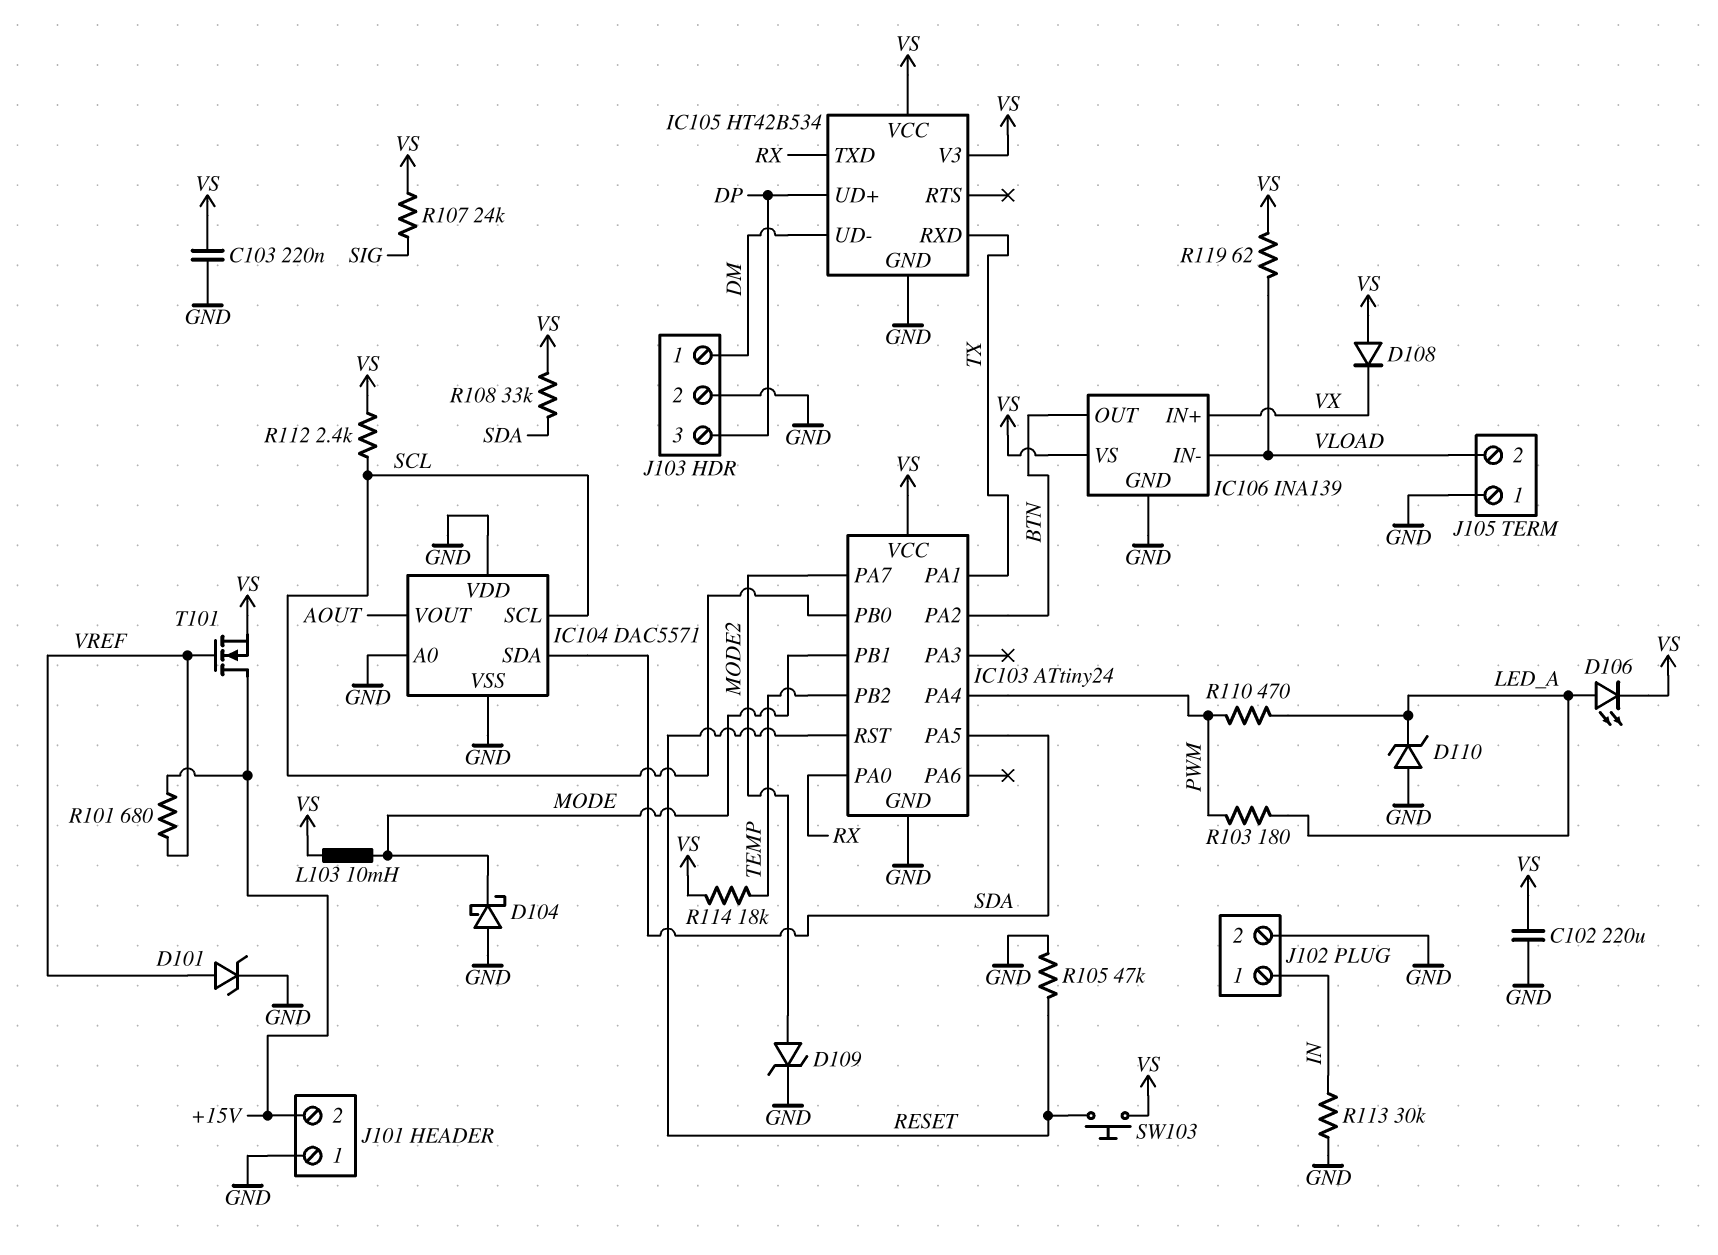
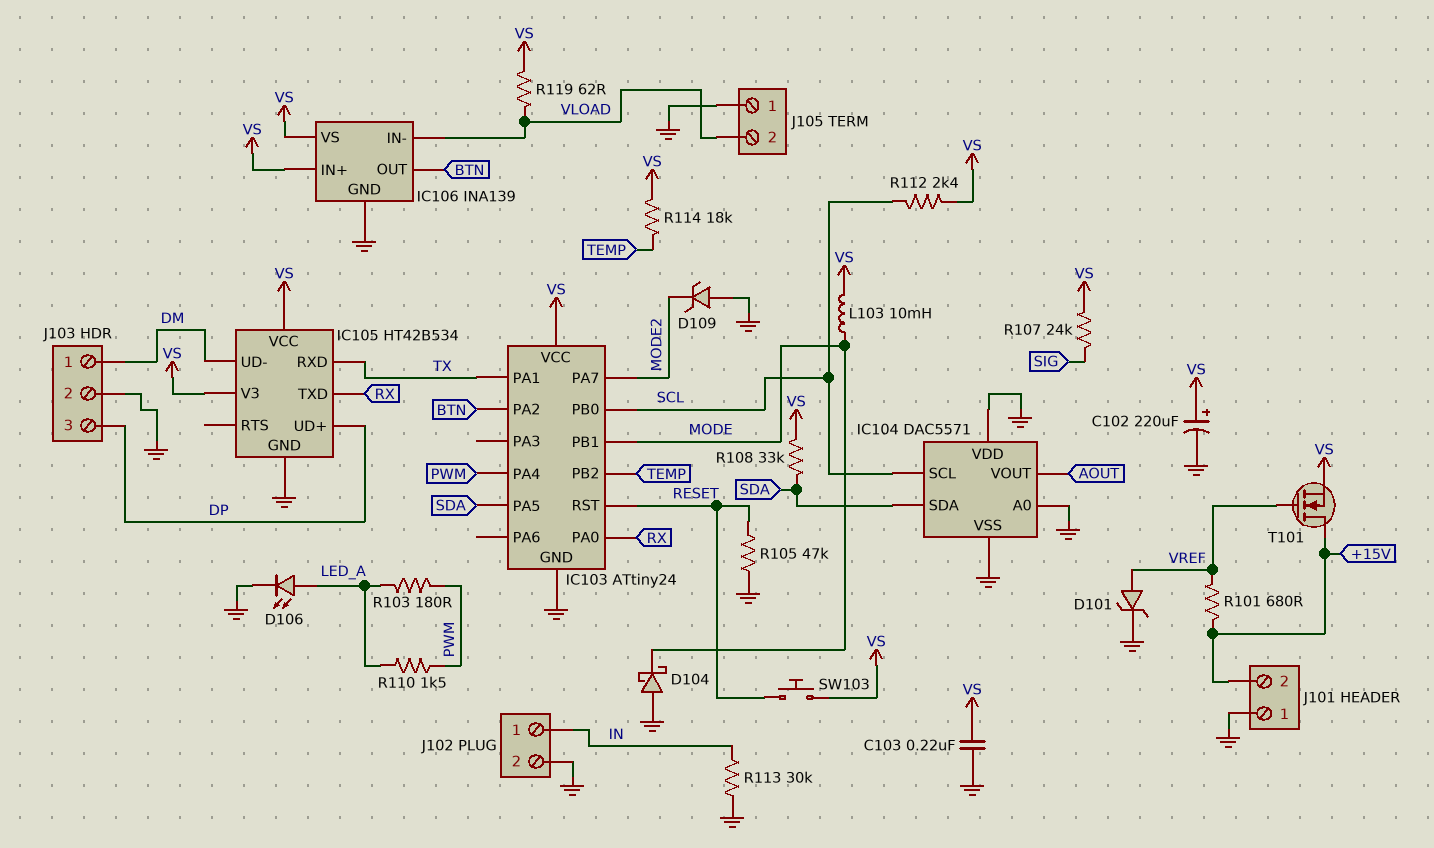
C102: 220uF (GND, VS) -> 220uF (plus VS, minus GND)
D106: LED (A LED_A, K VS) -> LED (A LED_A, K GND)
D108: diode (A VS, K VX) -> none
D109: zener (A MODE2, K GND) -> zener (A GND, K MODE2)
D110: zener (A GND, K LED_A) -> none
IC106 pin IN+: VX -> VS
R110: 470 (LED_A, PWM) -> 1.5k (LED_A, PWM)

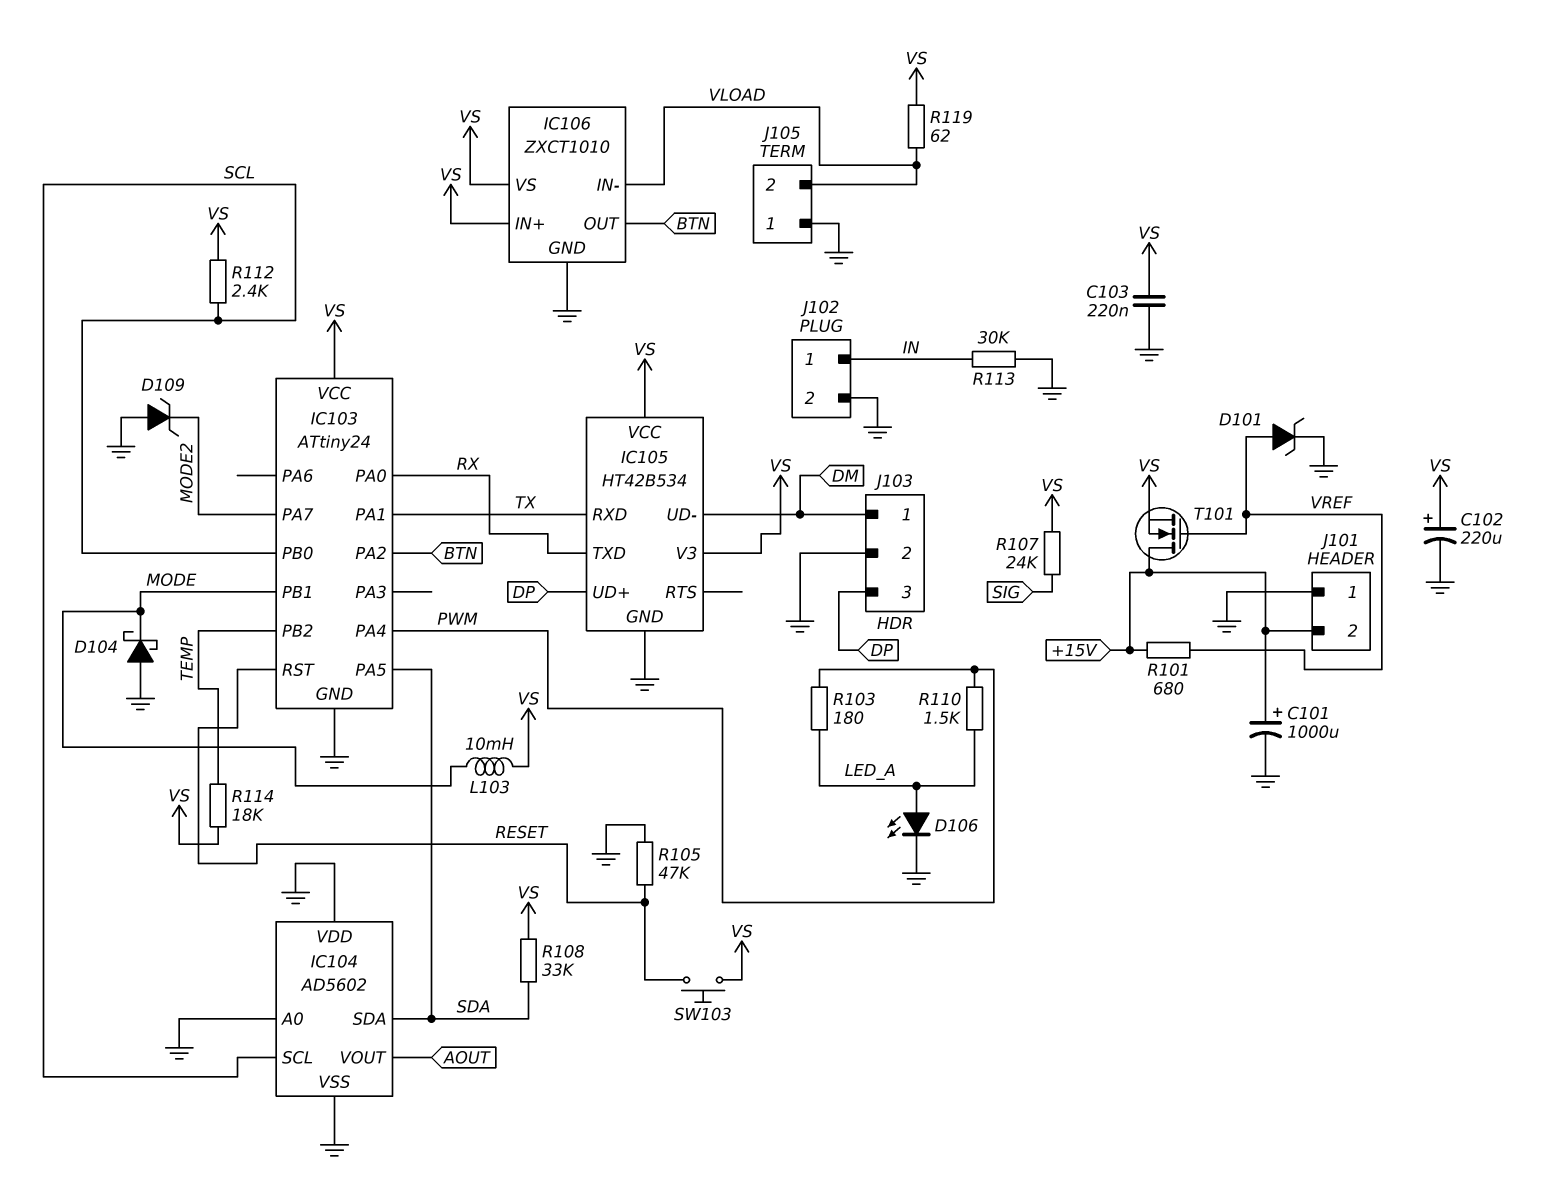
C101: none -> 1000uF (plus +15V, minus GND)
IC104: DAC5571 -> AD5602
IC106: INA139 -> ZXCT1010

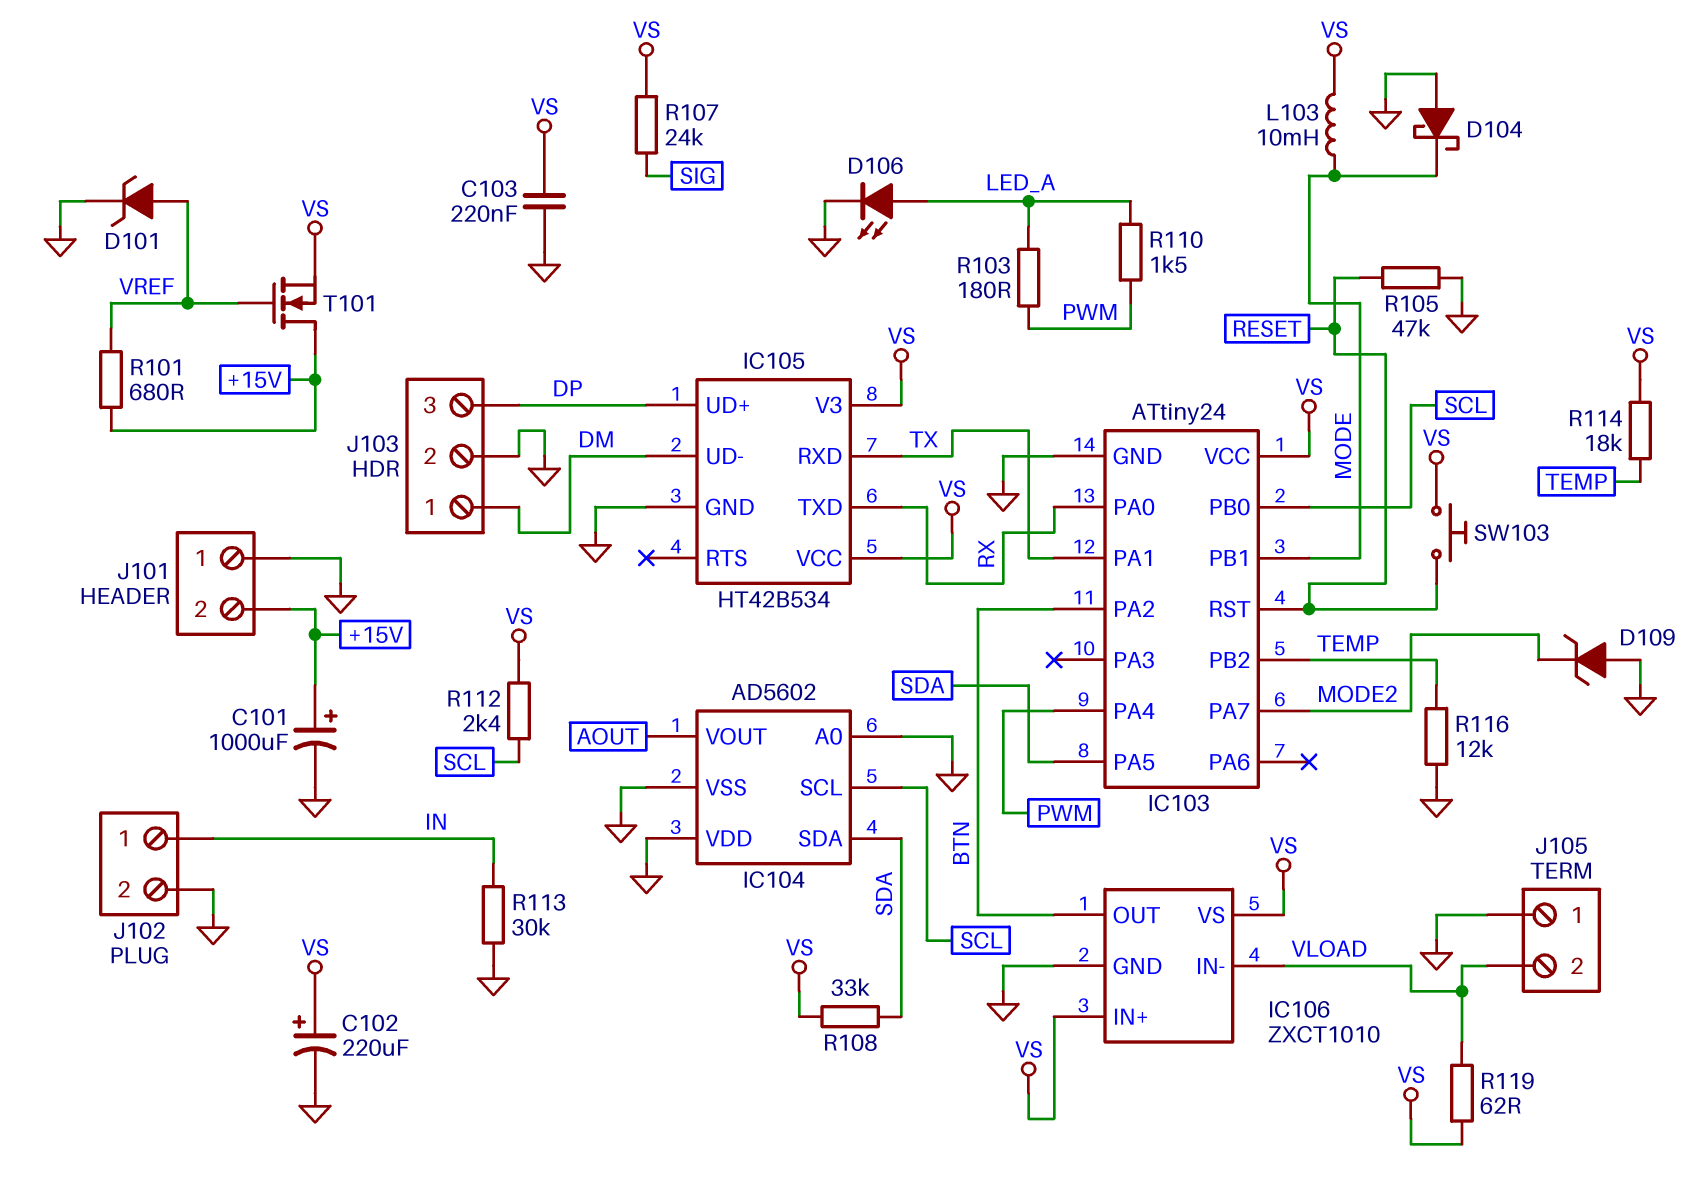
R116: none -> 12k (GND, TEMP)

